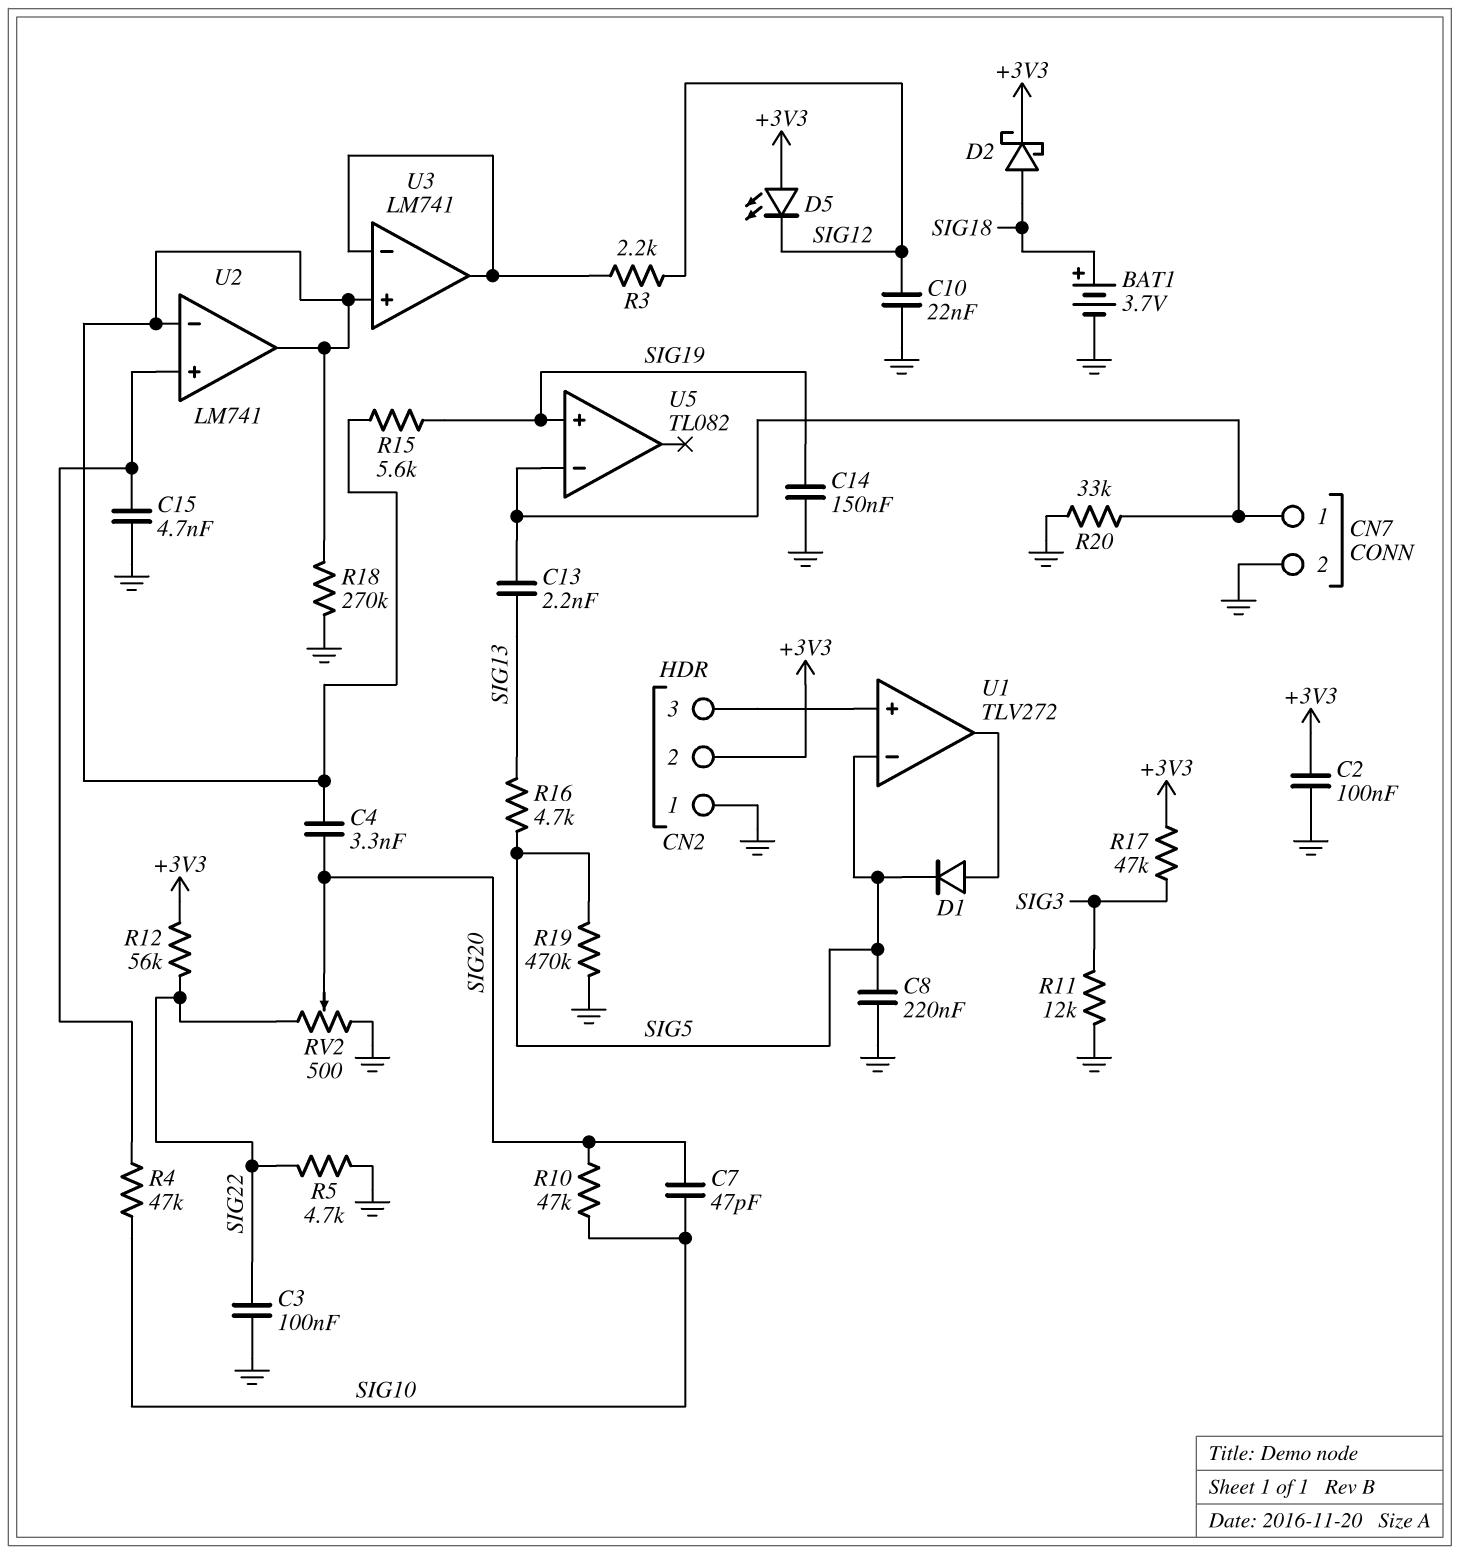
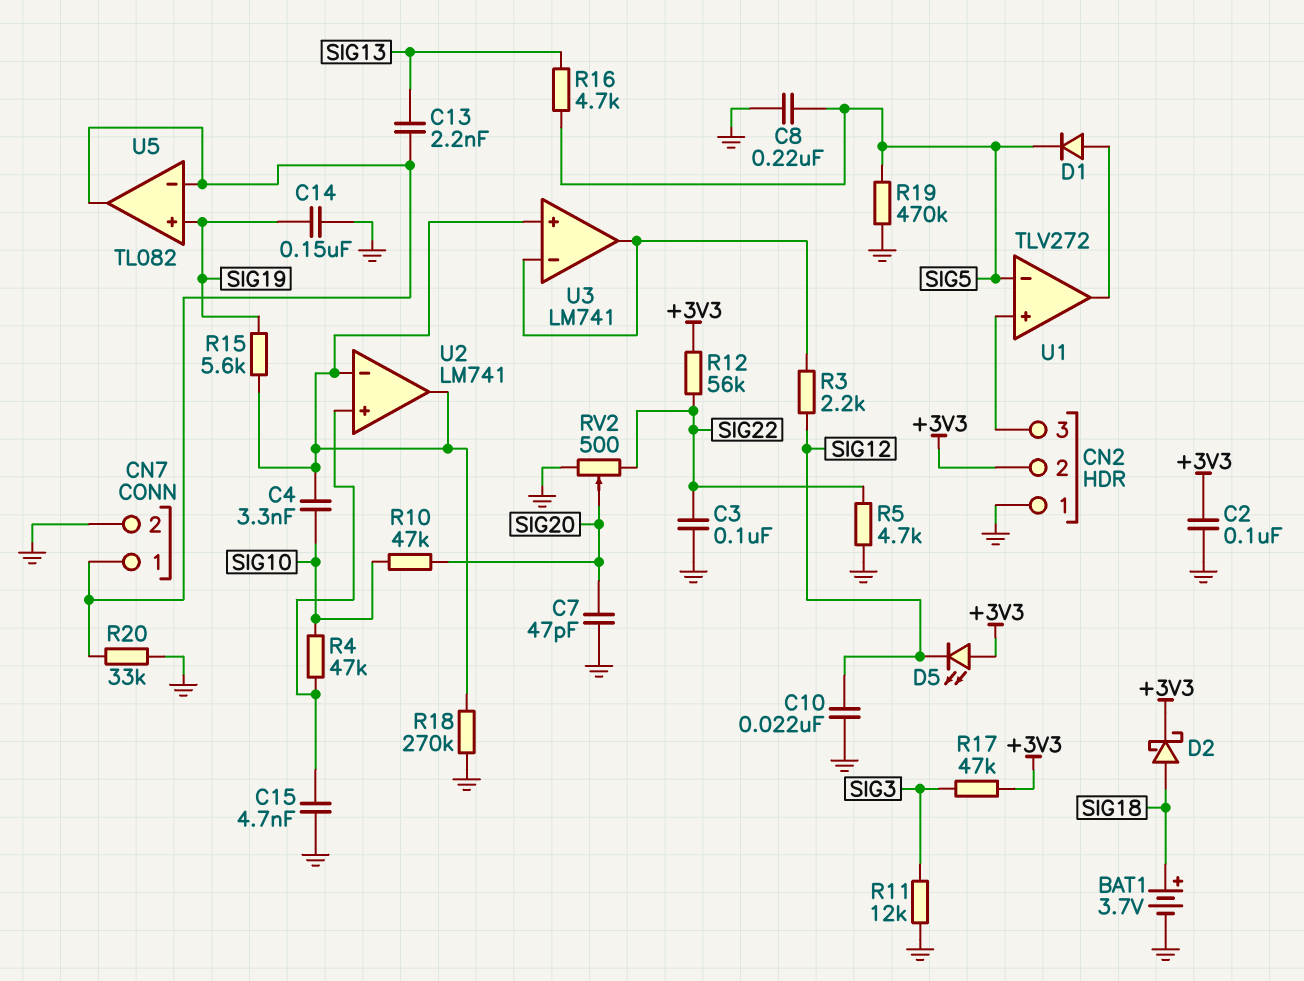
C4: 3.3nF (SIG20, U2/in-) -> 3.3nF (SIG10, U2/in-)
C7: 47pF (SIG10, SIG20) -> 47pF (GND, SIG20)
U5 pin out: none -> CN7/1

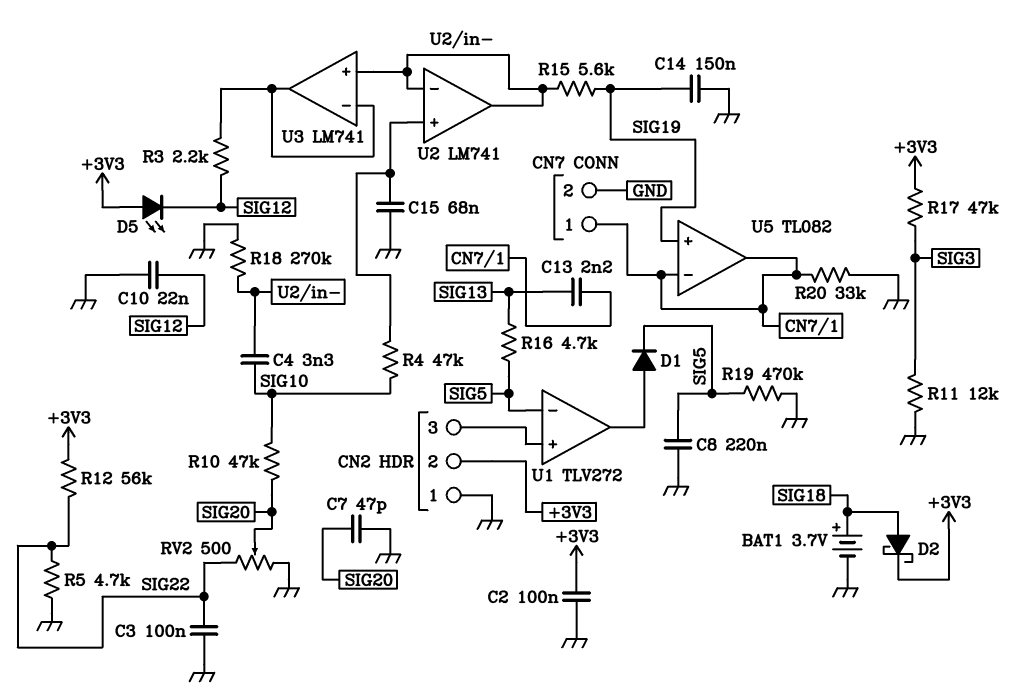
C15: 4.7nF (GND, U2/in+) -> 68nF (GND, U2/in+)

